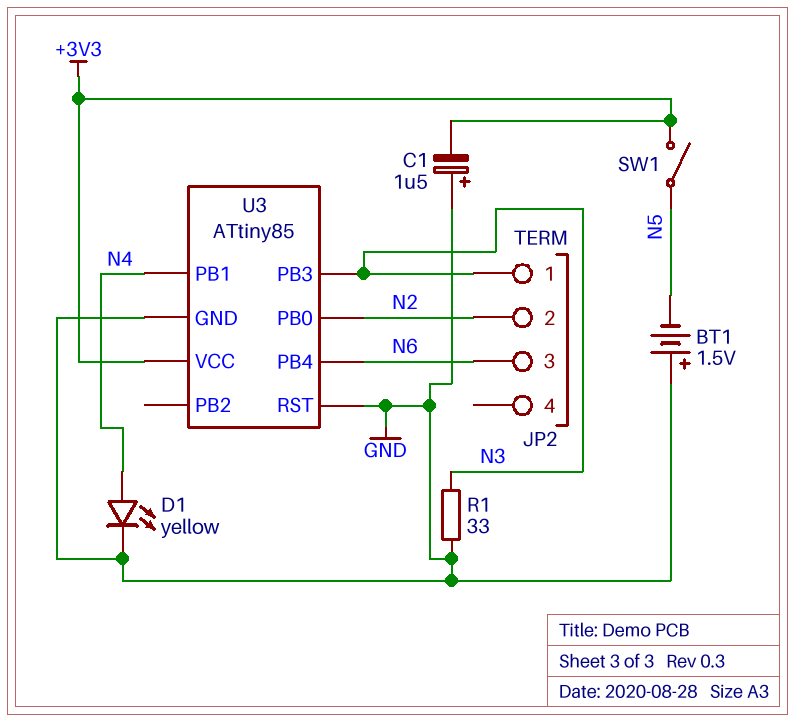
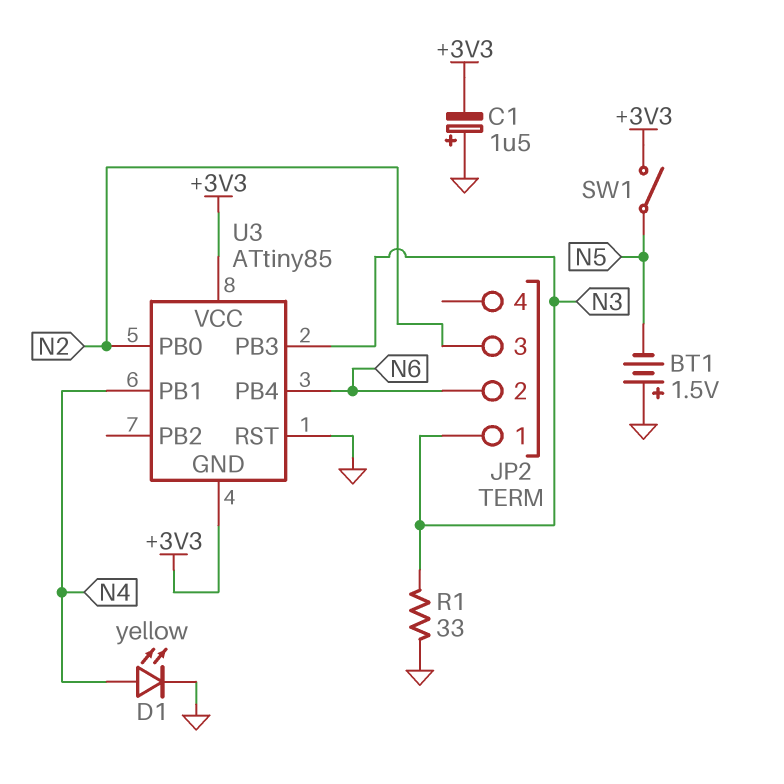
JP2 pin 2: N2 -> N6
JP2 pin 3: N6 -> N2
U3 pin GND: GND -> +3V3

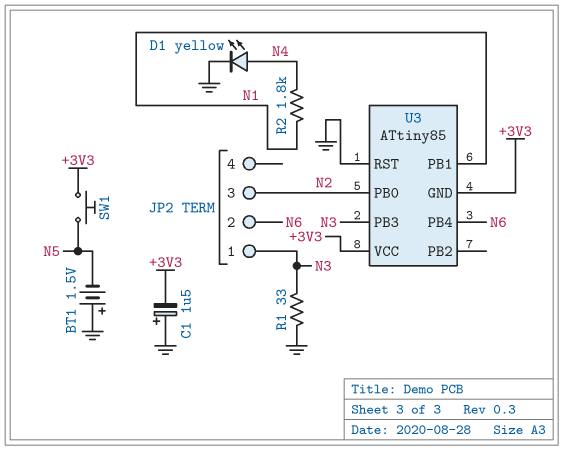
R2: none -> 1.8k (N1, N4)
SW1: switch (+3V3, N5) -> button (+3V3, N5)
U3 pin PB1: N4 -> N1

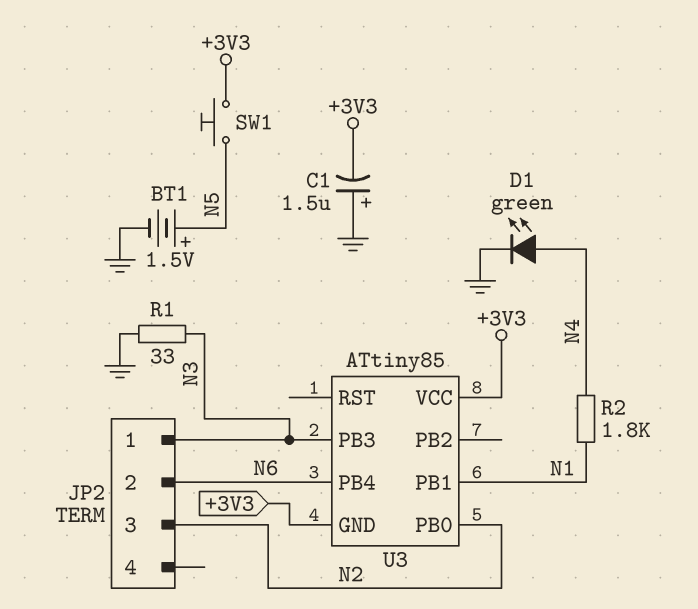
BT1: 1.5V (plus GND, minus N5) -> 1.5V (plus N5, minus GND)
D1: LED yellow (A N4, K GND) -> LED green (A N4, K GND)
U3 pin RST: GND -> none

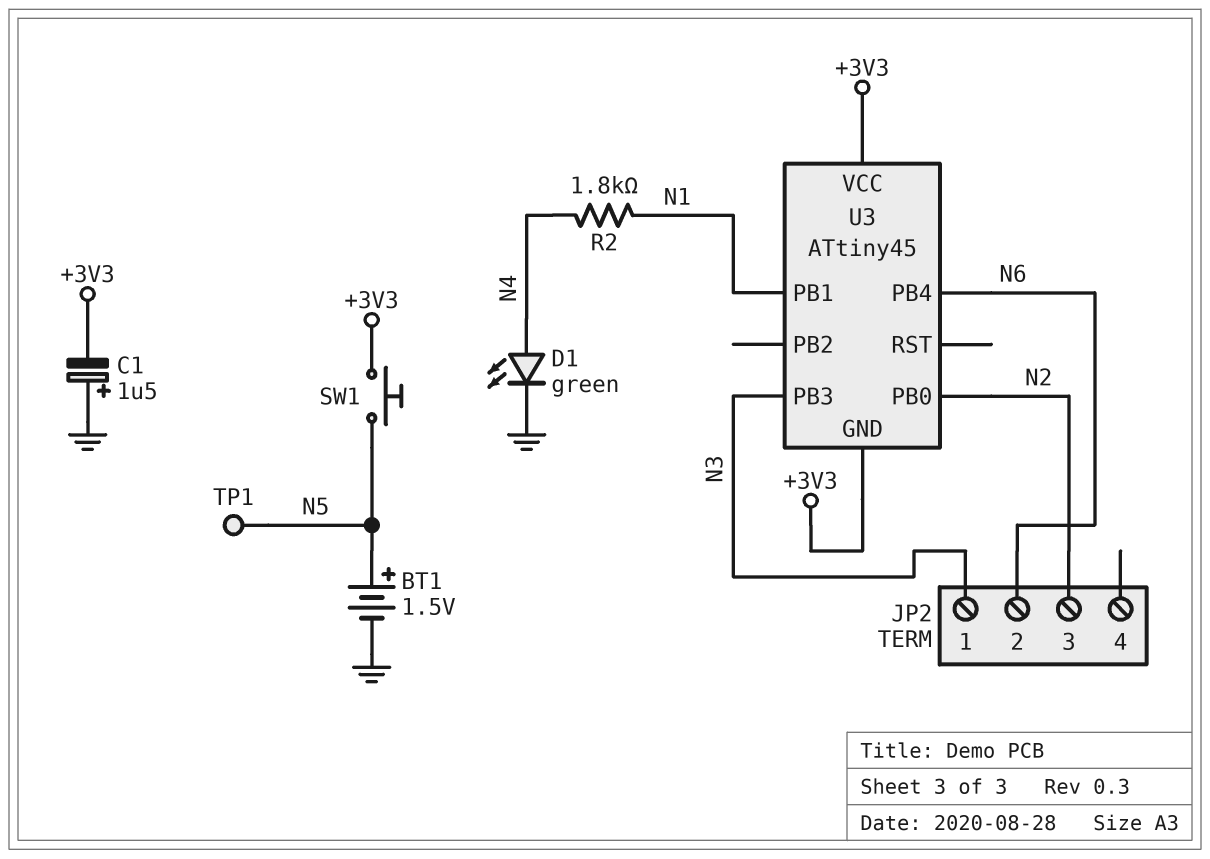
R1: 33 (GND, N3) -> none
TP1: none -> test point (N5)
U3: ATtiny85 -> ATtiny45

